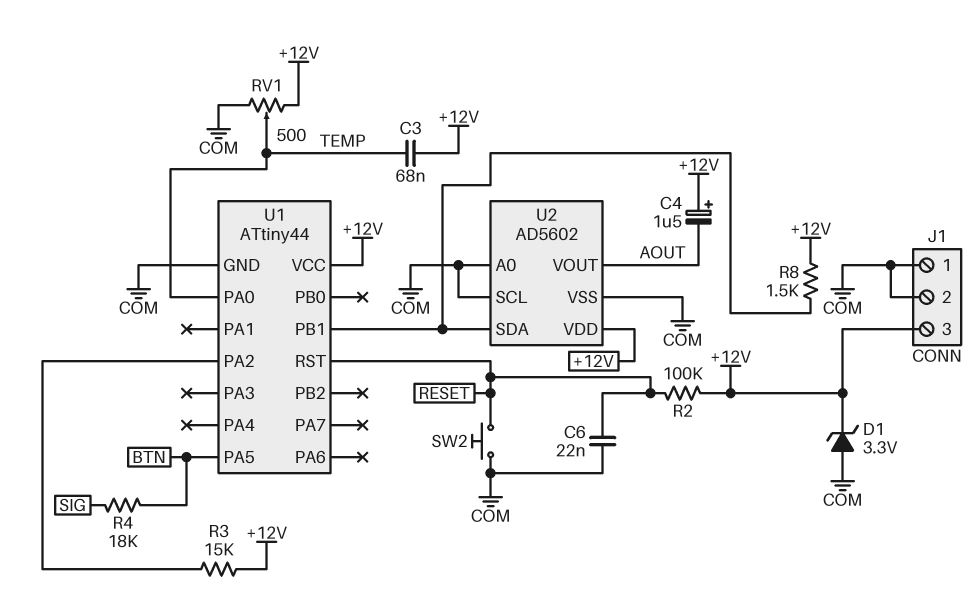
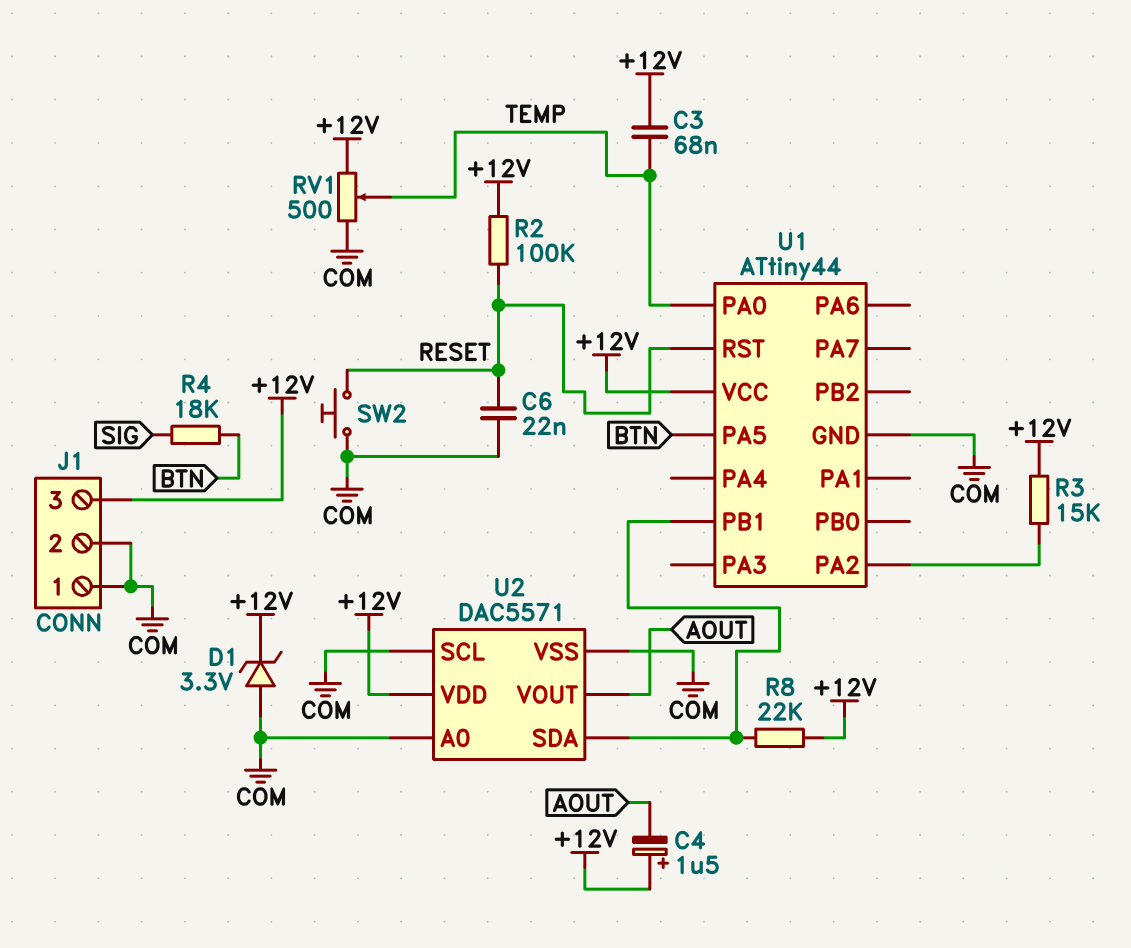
R8: 1.5k (+12V, U1/PB1) -> 22k (+12V, U1/PB1)
U2: AD5602 -> DAC5571

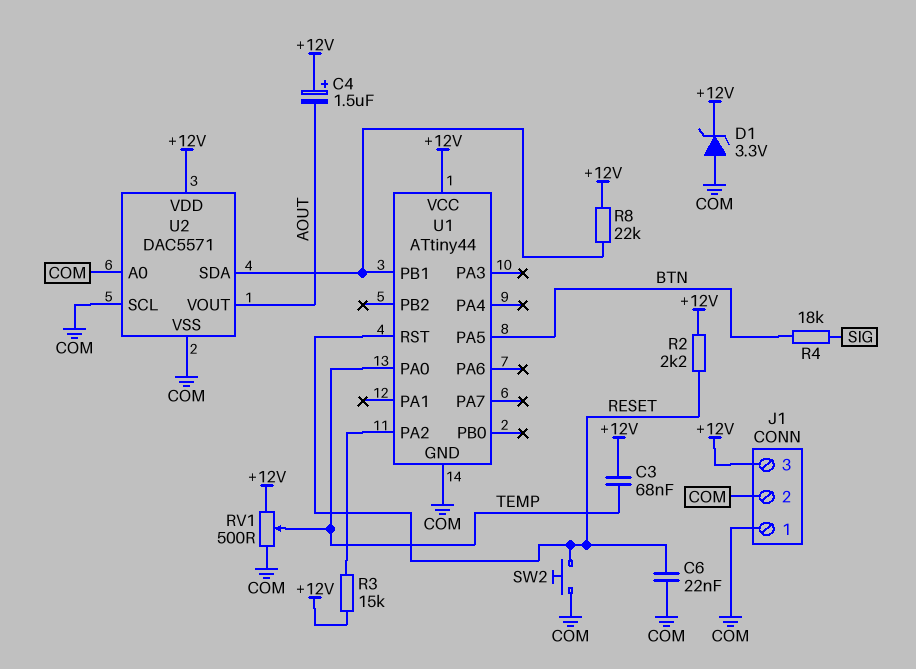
R2: 100k (+12V, RESET) -> 2.2k (+12V, RESET)

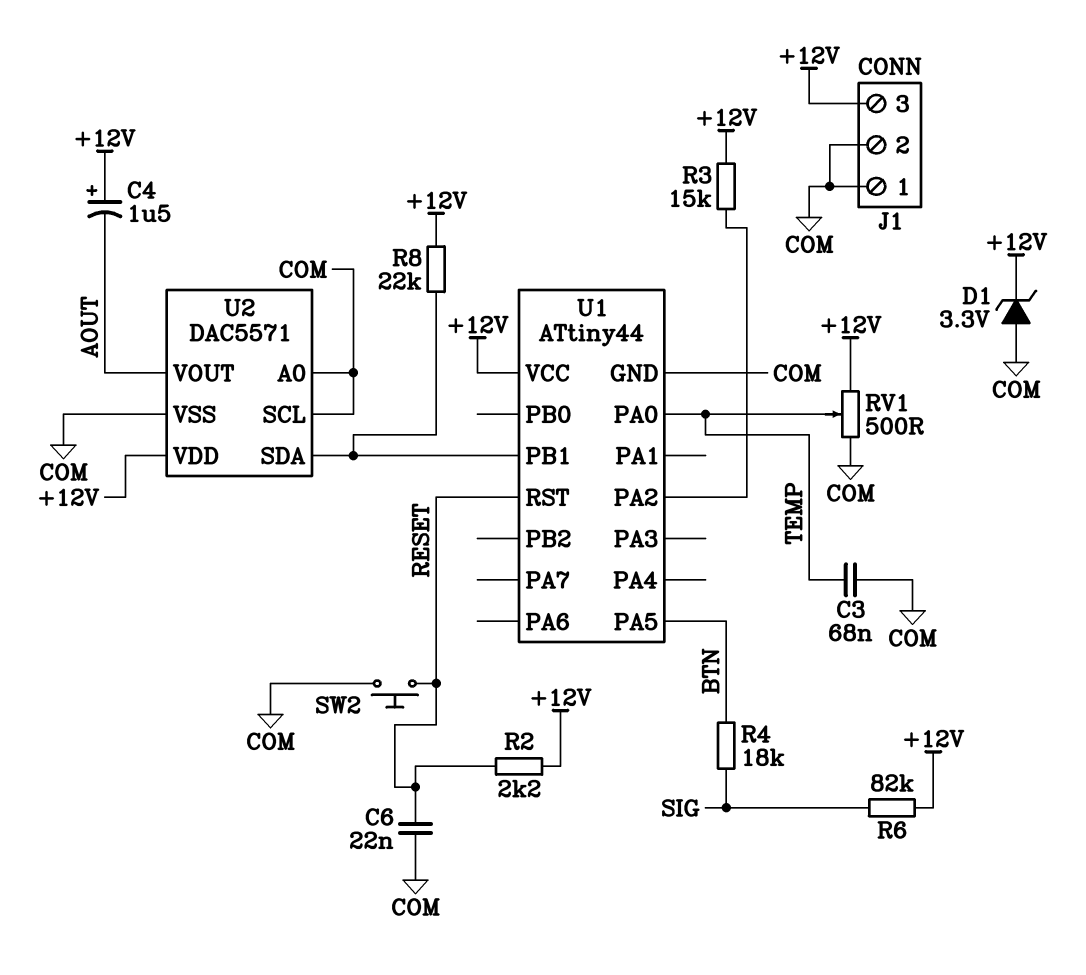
C3: 68nF (+12V, TEMP) -> 68nF (COM, TEMP)
R6: none -> 82k (+12V, SIG)

